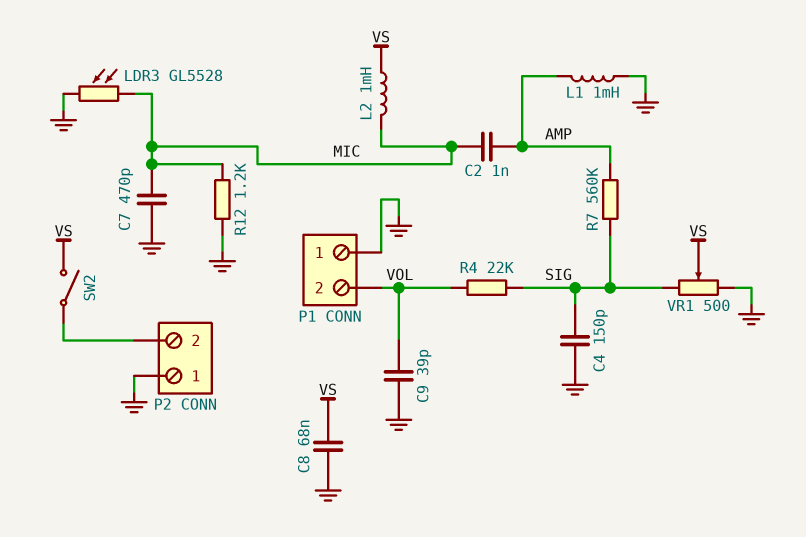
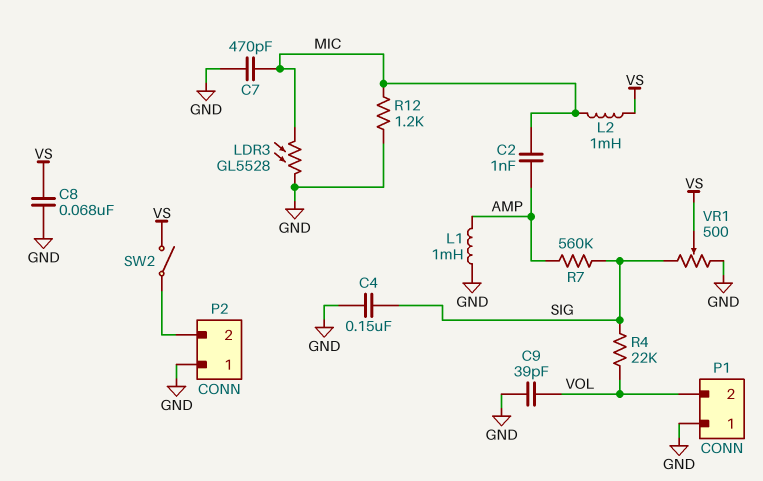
C4: 150pF (GND, SIG) -> 150nF (GND, SIG)

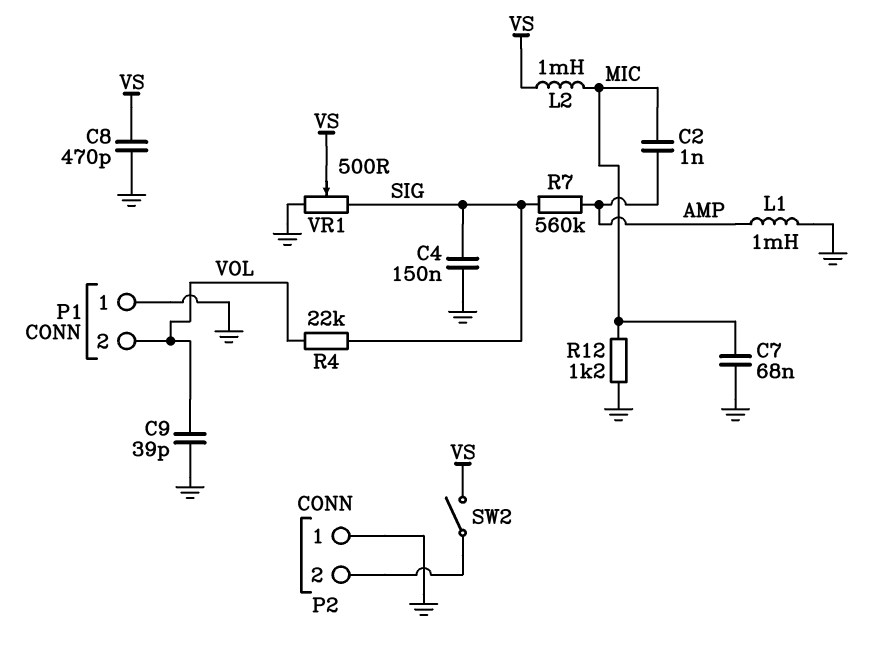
C7: 470pF (GND, MIC) -> 68nF (GND, MIC)
C8: 68nF (GND, VS) -> 470pF (GND, VS)
LDR3: GL5528 (GND, MIC) -> none

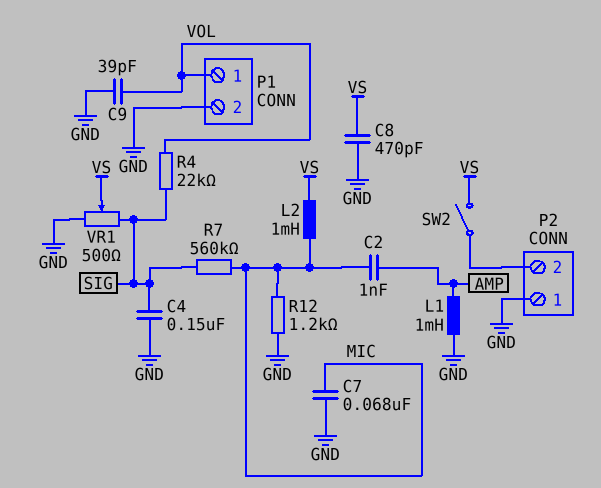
P1 pin 1: GND -> VOL
P1 pin 2: VOL -> GND
R7: 560k (AMP, SIG) -> 560k (MIC, SIG)

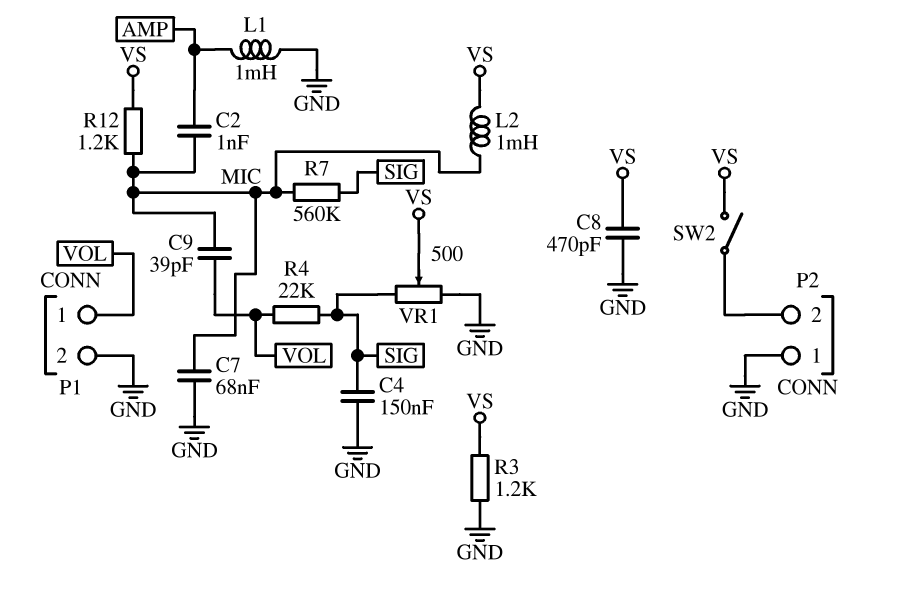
C9: 39pF (GND, VOL) -> 39pF (MIC, VOL)
R3: none -> 1.2k (GND, VS)
R12: 1.2k (GND, MIC) -> 1.2k (MIC, VS)

